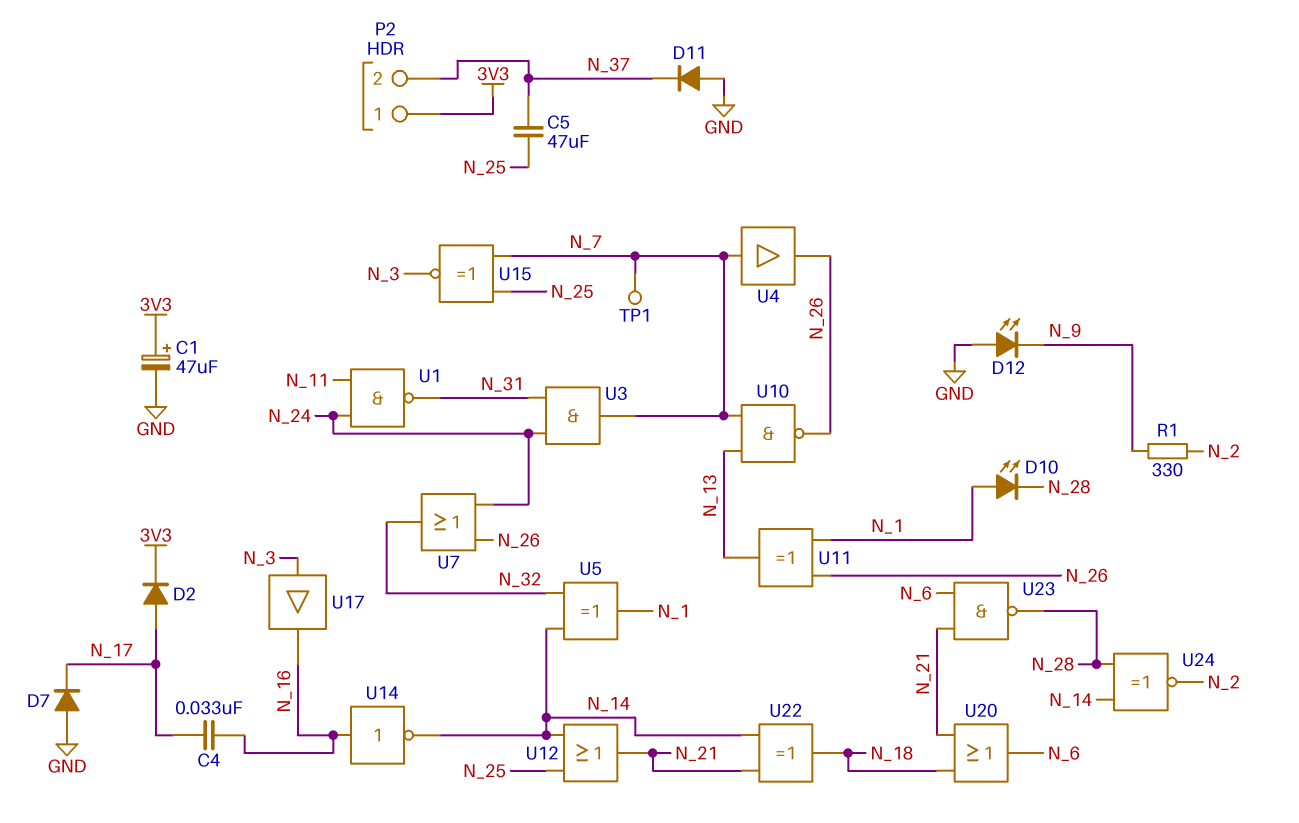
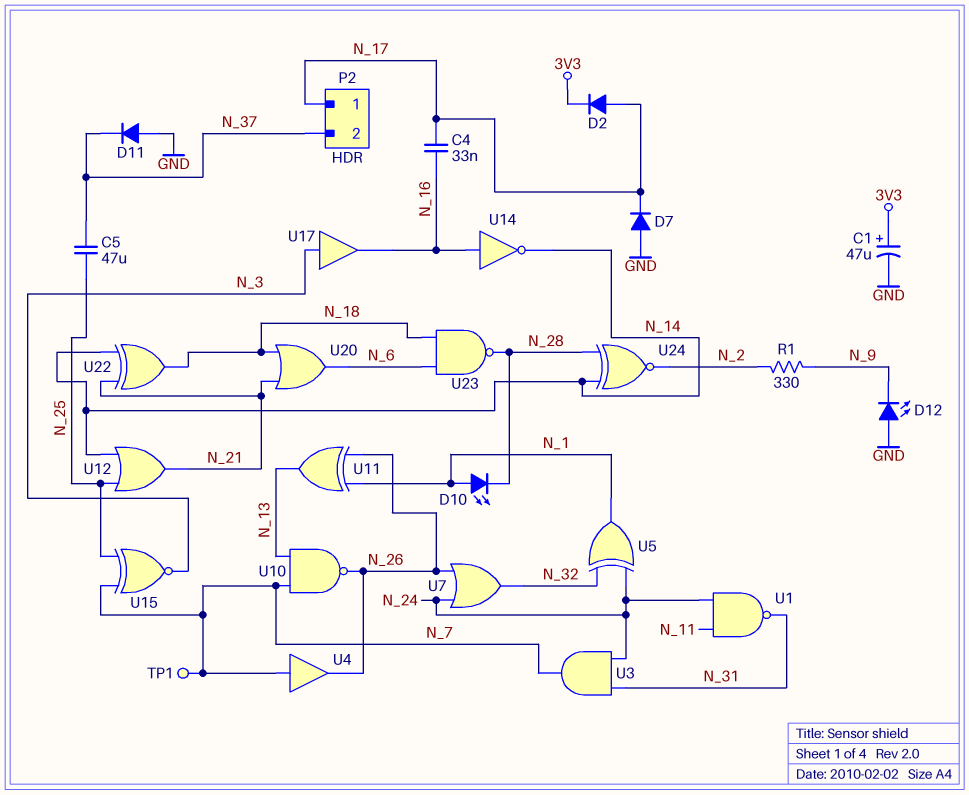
P2 pin 1: 3V3 -> N_17
U5: XOR (in N_14, in N_32, out N_1) -> XOR (in N_24, in N_32, out N_1)
U23: NAND (in N_6, in N_21, out N_28) -> NAND (in N_6, in N_18, out N_28)

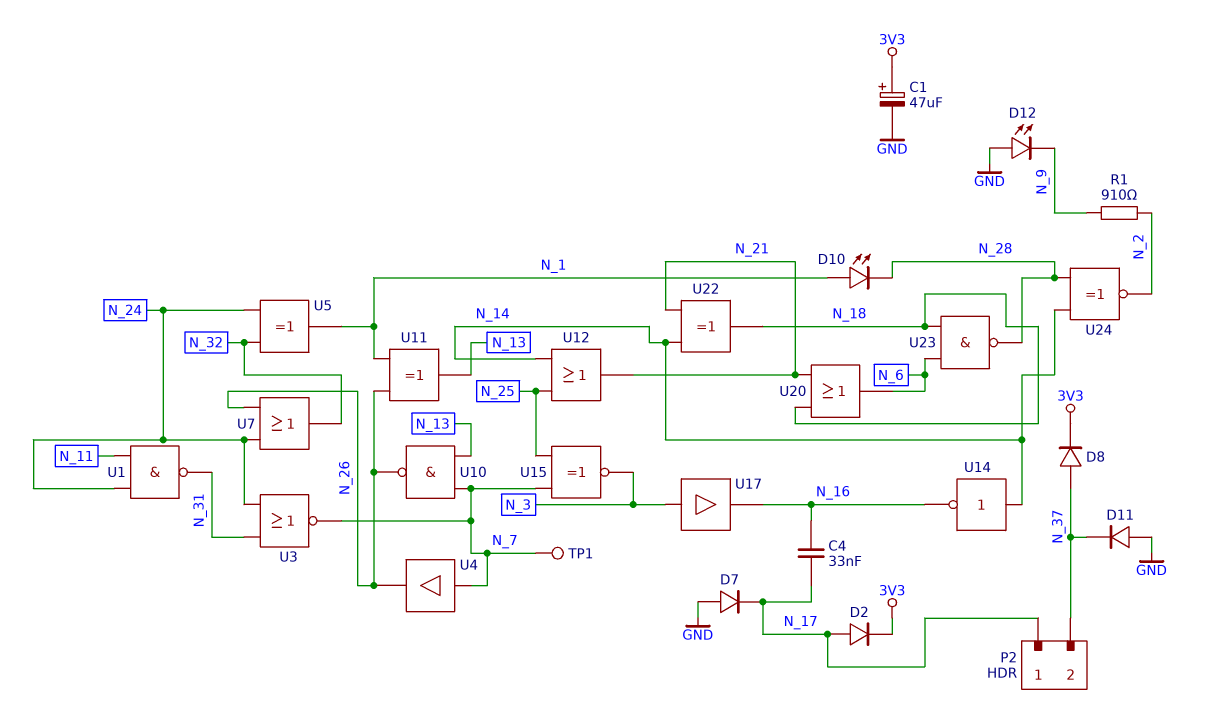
C5: 47uF (N_25, N_37) -> none
D8: none -> diode (A N_37, K 3V3)
R1: 330 (N_2, N_9) -> 910 (N_2, N_9)
U3: AND (in N_24, in N_31, out N_7) -> NOR (in N_24, in N_31, out N_7)
U14: NOT (in N_16, out N_14) -> NOT (in N_14, out N_16)

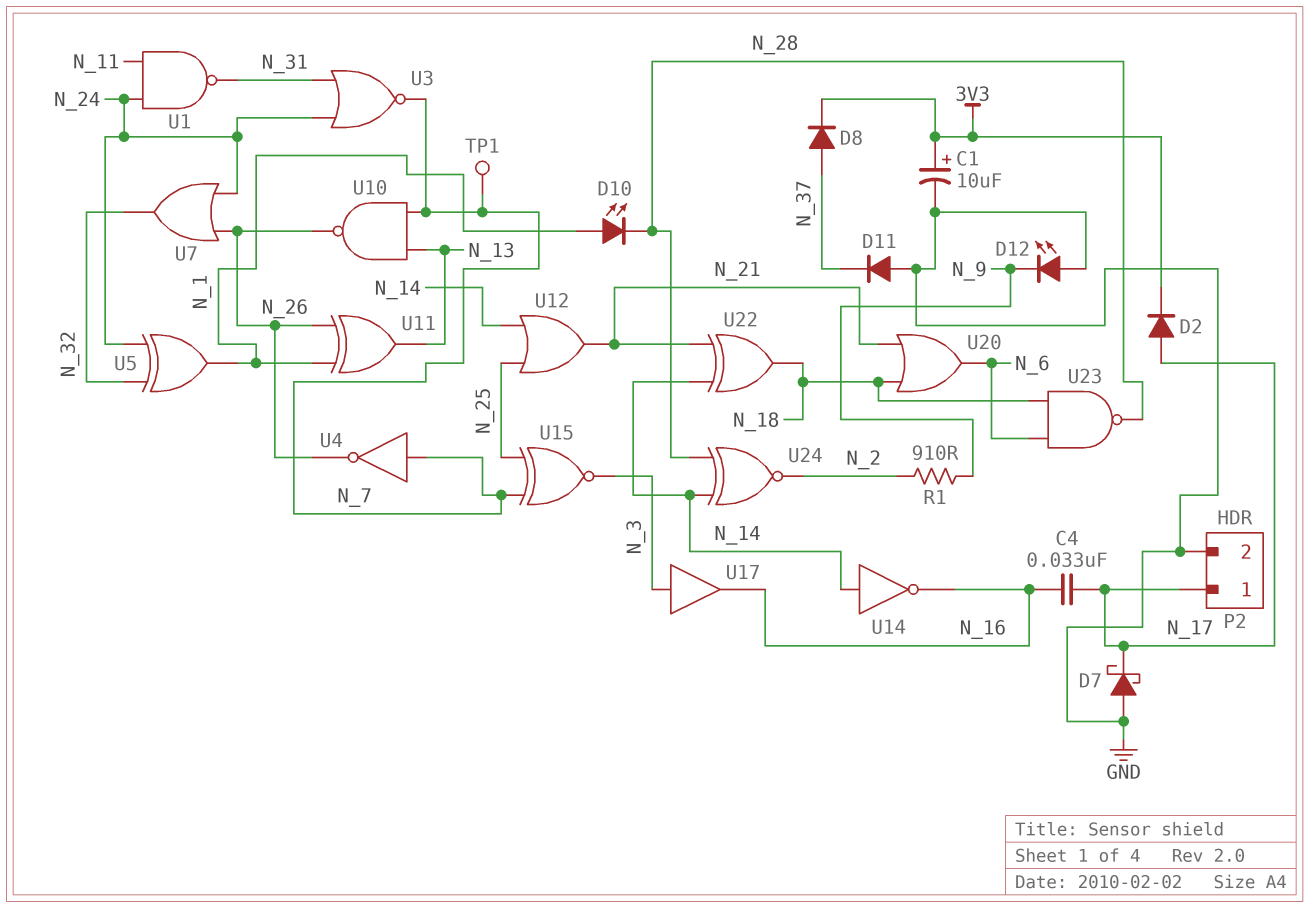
C1: 47uF (plus 3V3, minus GND) -> 10uF (plus 3V3, minus GND)
D7: diode (A GND, K N_17) -> schottky (A GND, K N_17)
P2 pin 2: N_37 -> GND
U4: buffer (in N_7, out N_26) -> NOT (in N_7, out N_26)

